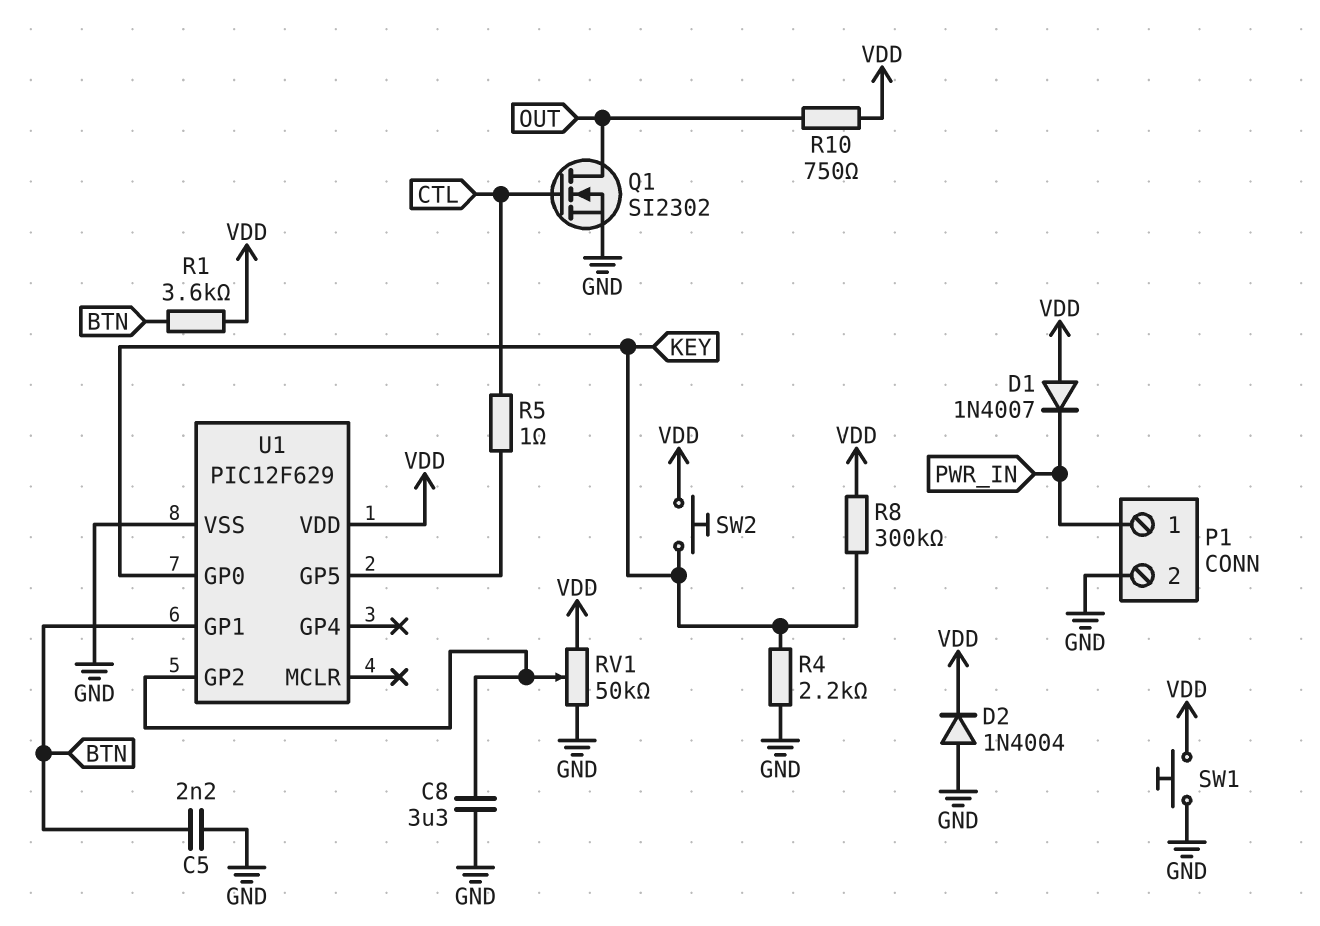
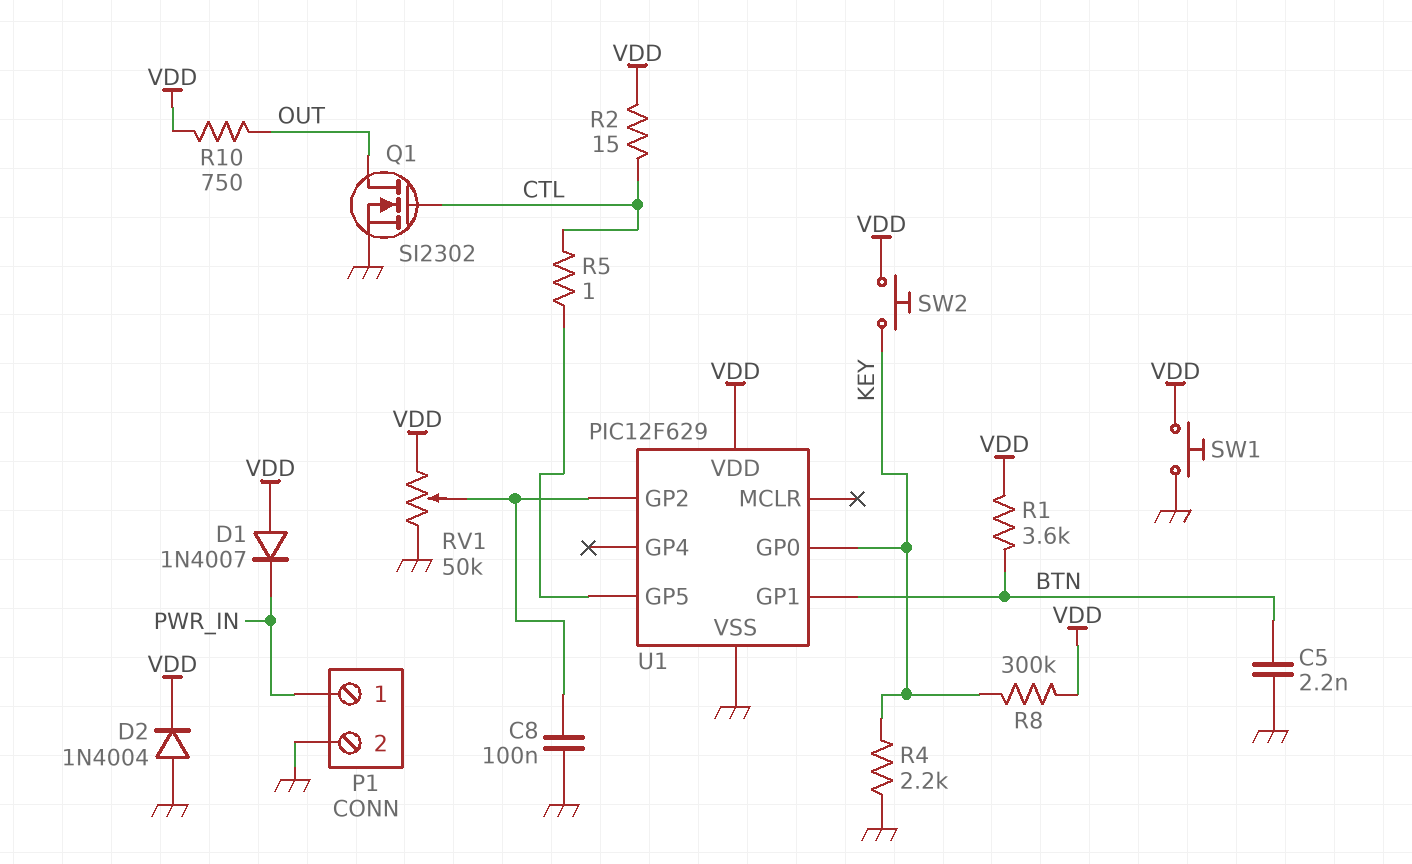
C8: 3.3uF (GND, U1/GP2) -> 100nF (GND, U1/GP2)
R2: none -> 15 (CTL, VDD)

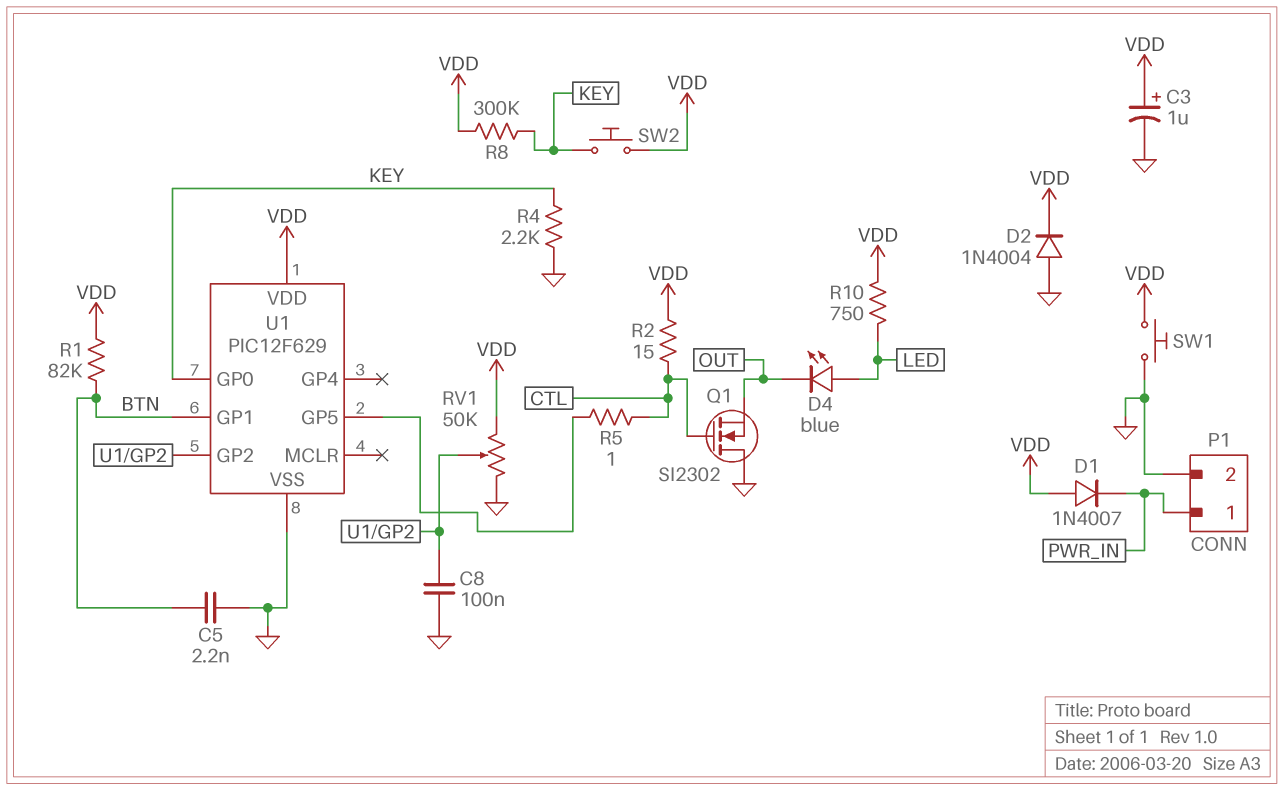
C3: none -> 1uF (plus VDD, minus GND)
D4: none -> LED blue (A LED, K OUT)
Q1: NMOS SI2302 (G CTL, D OUT, S GND) -> NMOS SI2302 (G CTL, D GND, S OUT)
R1: 3.6k (BTN, VDD) -> 82k (BTN, VDD)
R10: 750 (OUT, VDD) -> 750 (LED, VDD)

